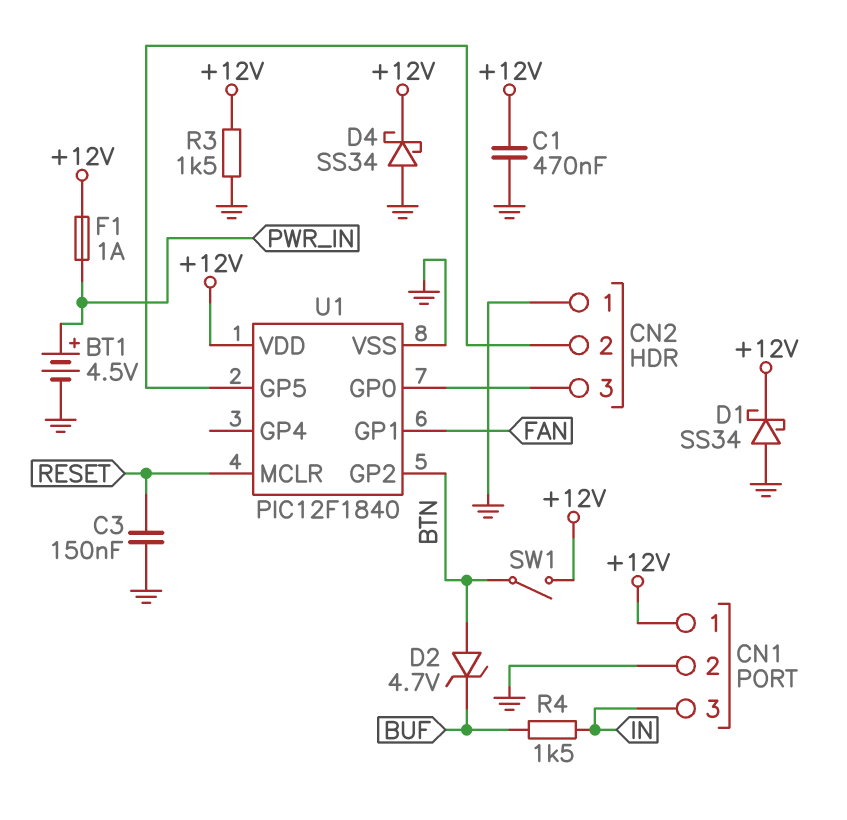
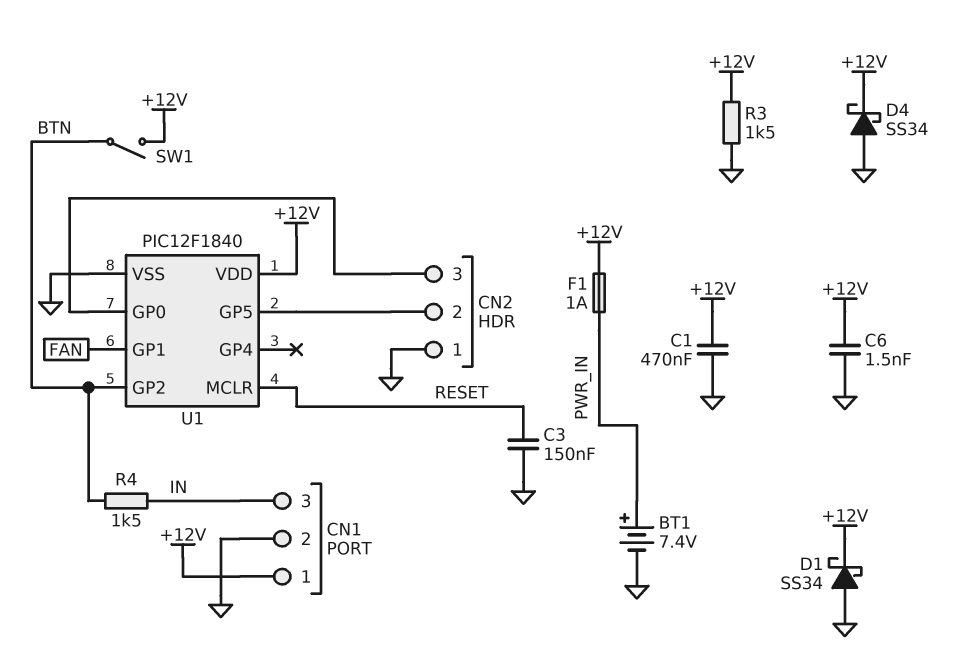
BT1: 4.5V (plus PWR_IN, minus GND) -> 7.4V (plus PWR_IN, minus GND)
C6: none -> 1.5nF (+12V, GND)
D2: zener 4.7V (A BTN, K BUF) -> none
R4: 1.5k (BUF, IN) -> 1.5k (BTN, IN)

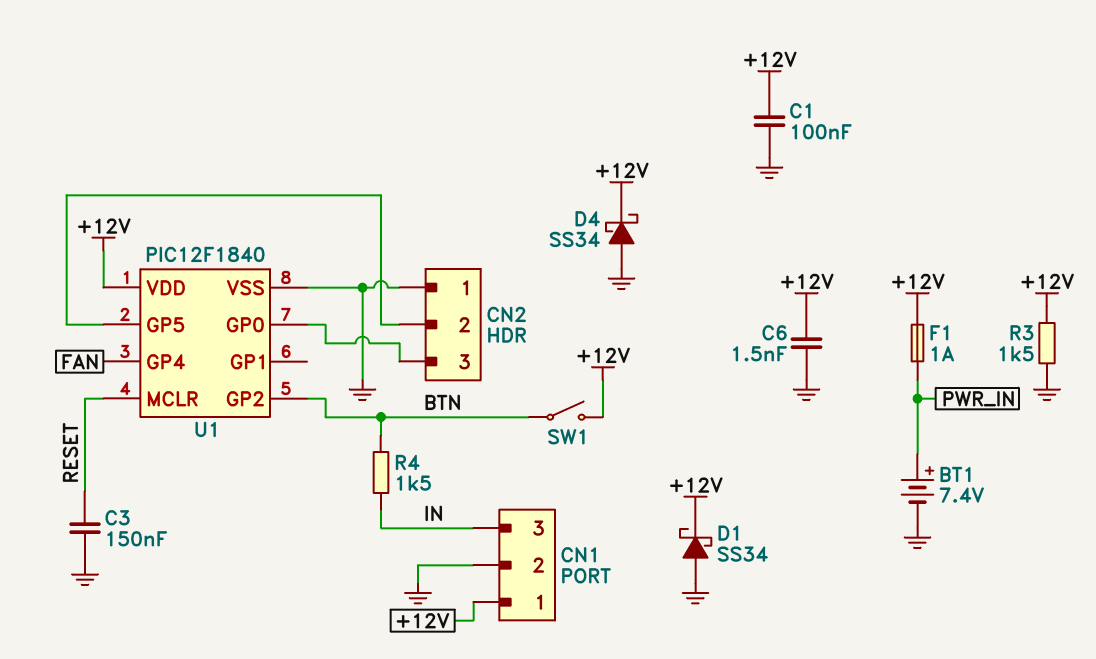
C1: 470nF (+12V, GND) -> 100nF (+12V, GND)
U1 pin GP1: FAN -> none
U1 pin GP4: none -> FAN

